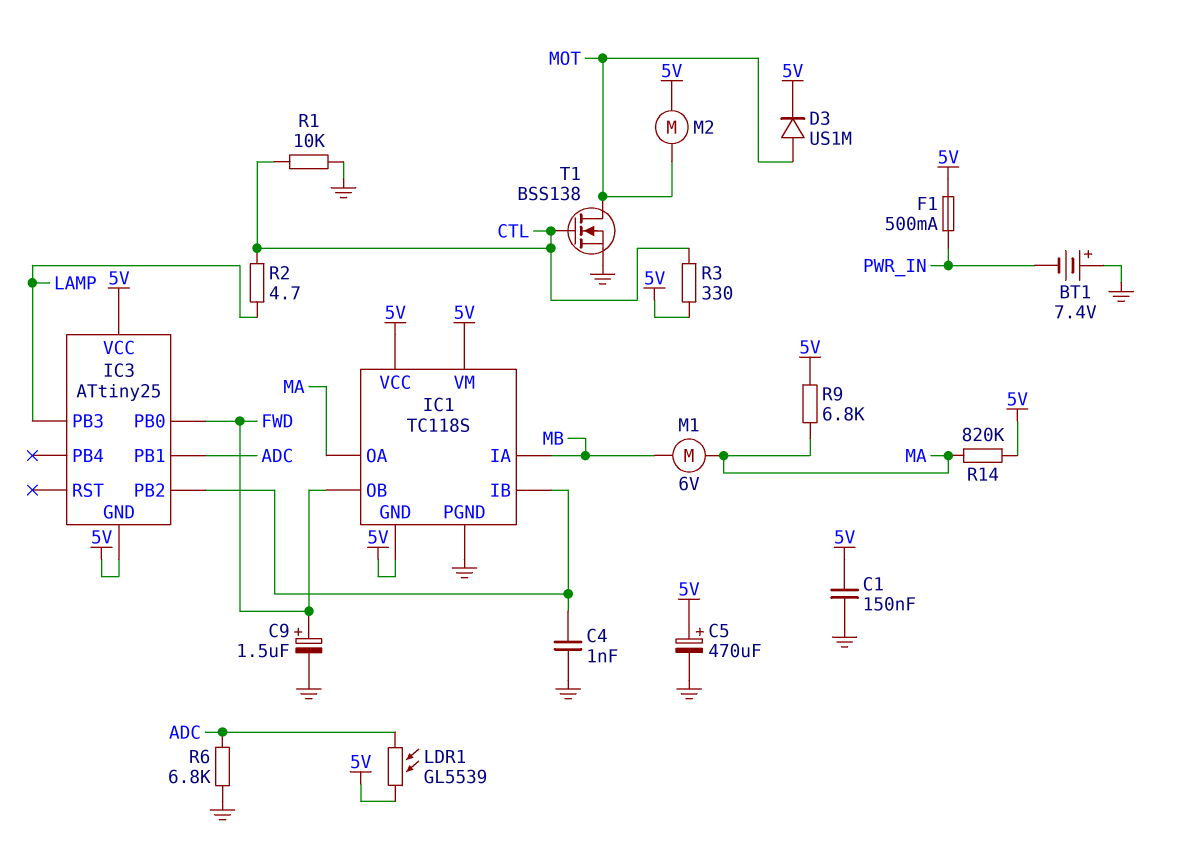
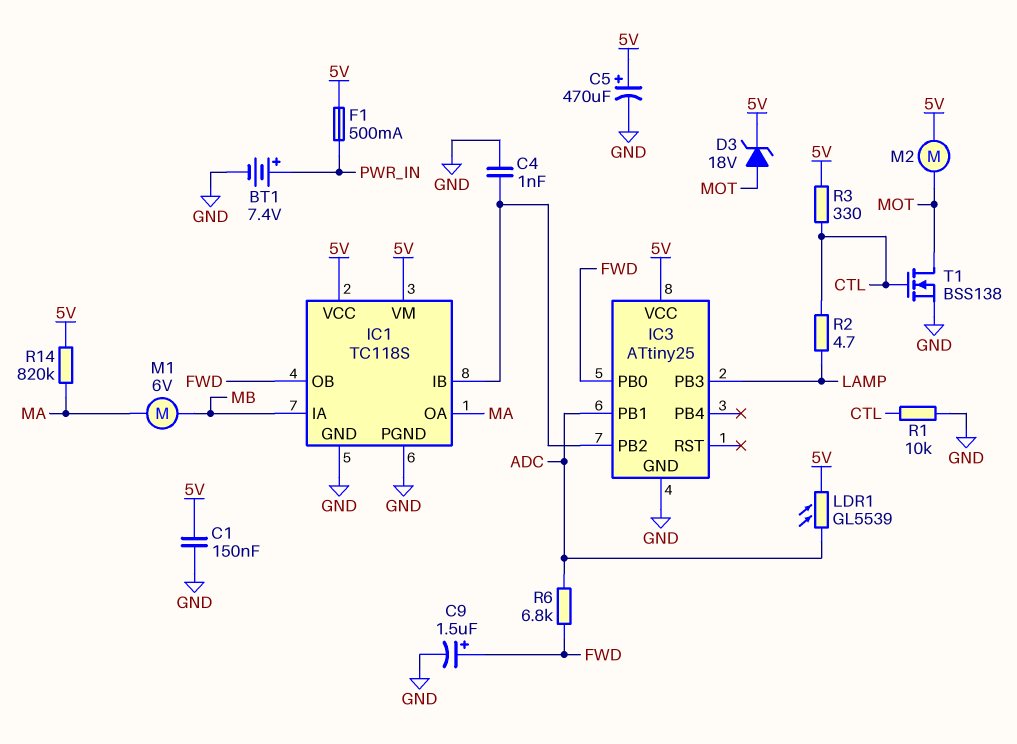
BT1: 7.4V (plus GND, minus PWR_IN) -> 7.4V (plus PWR_IN, minus GND)
D3: diode US1M (A MOT, K 5V) -> zener 18V (A MOT, K 5V)
IC1 pin GND: 5V -> GND
IC3 pin GND: 5V -> GND
R6: 6.8k (ADC, GND) -> 6.8k (ADC, FWD)
R9: 6.8k (5V, MA) -> none

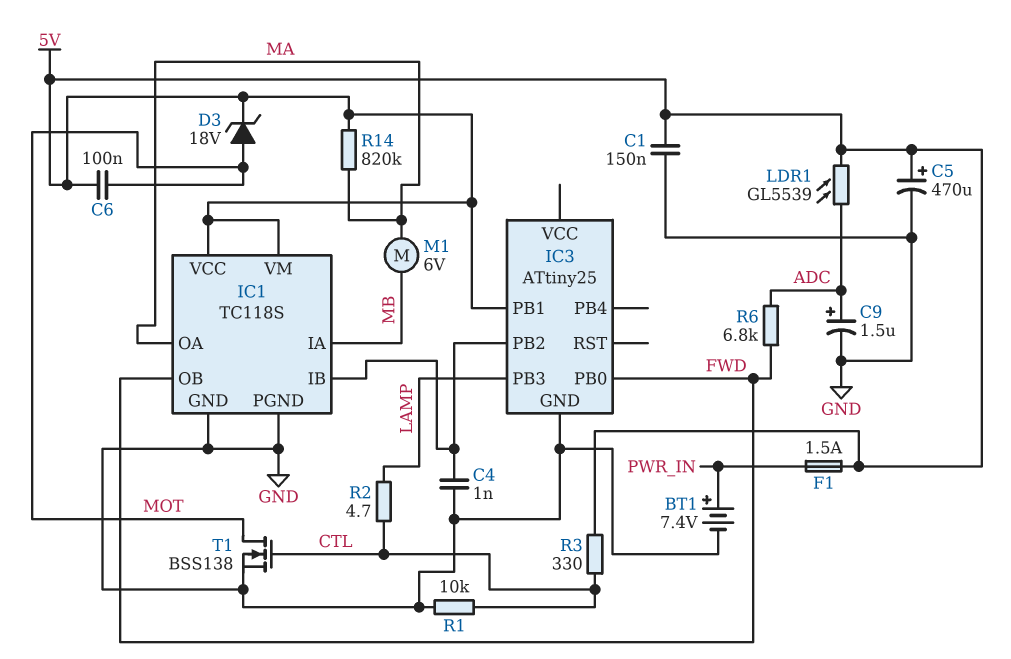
C6: none -> 100nF (5V, MOT)
C9: 1.5uF (plus FWD, minus GND) -> 1.5uF (plus ADC, minus GND)
F1: 500mA (5V, PWR_IN) -> 1.5A (5V, PWR_IN)
IC3 pin PB1: ADC -> 5V
IC3 pin VCC: 5V -> none
M2: motor (5V, MOT) -> none

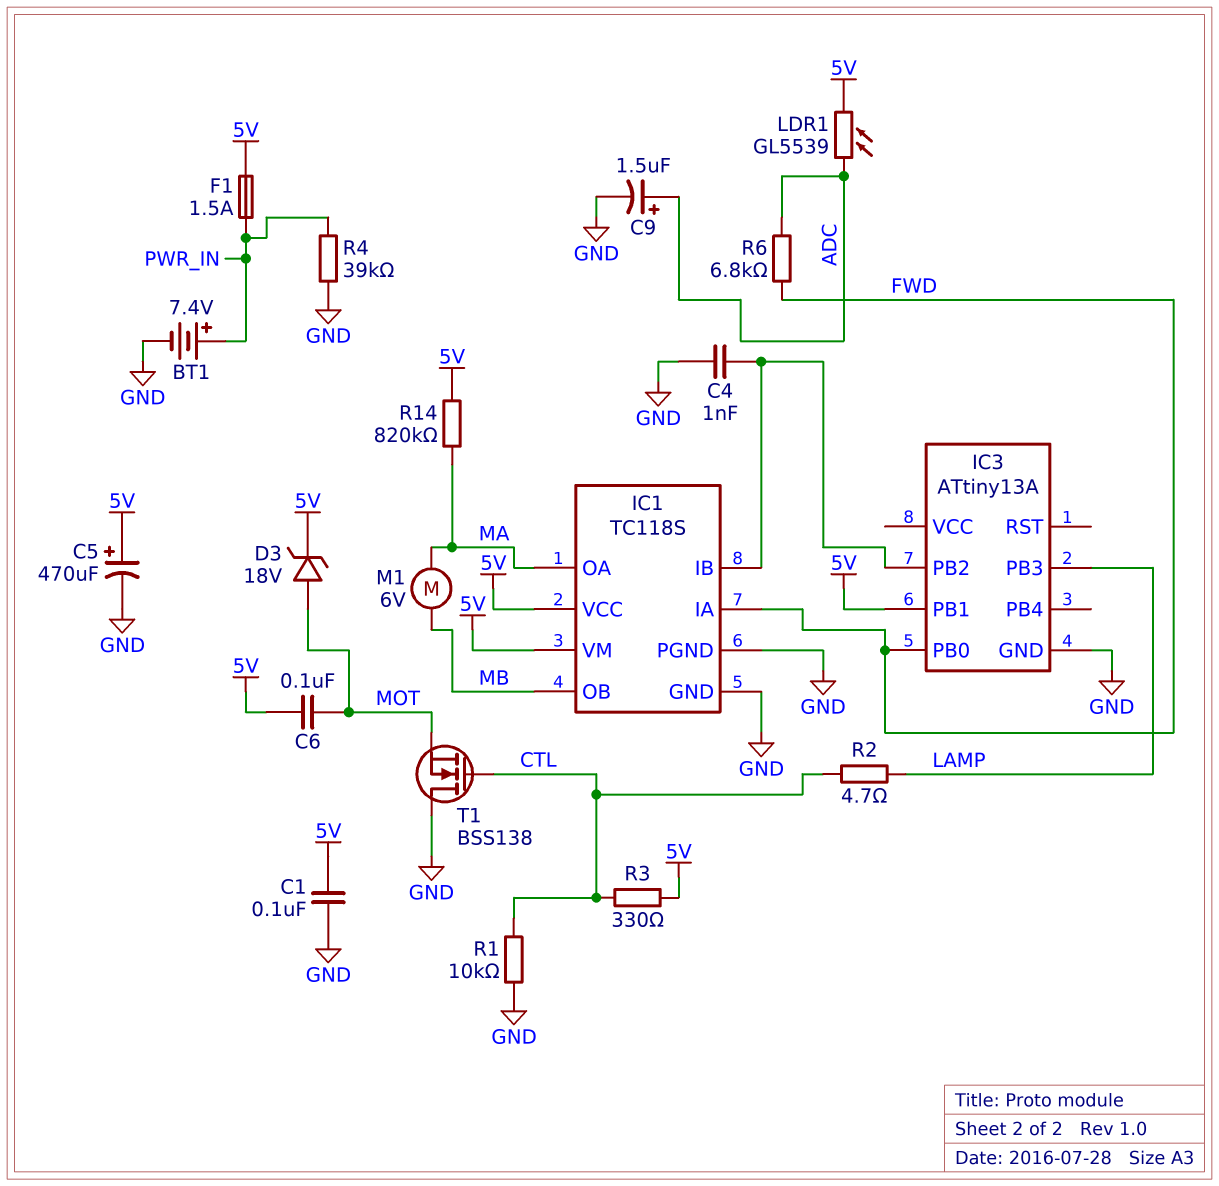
C1: 150nF (5V, GND) -> 100nF (5V, GND)
IC1 pin IA: MB -> FWD
IC1 pin OB: FWD -> MB
IC3: ATtiny25 -> ATtiny13A
R4: none -> 39k (GND, PWR_IN)
T1: NMOS BSS138 (G CTL, D MOT, S GND) -> NMOS BSS138 (G CTL, D GND, S MOT)

